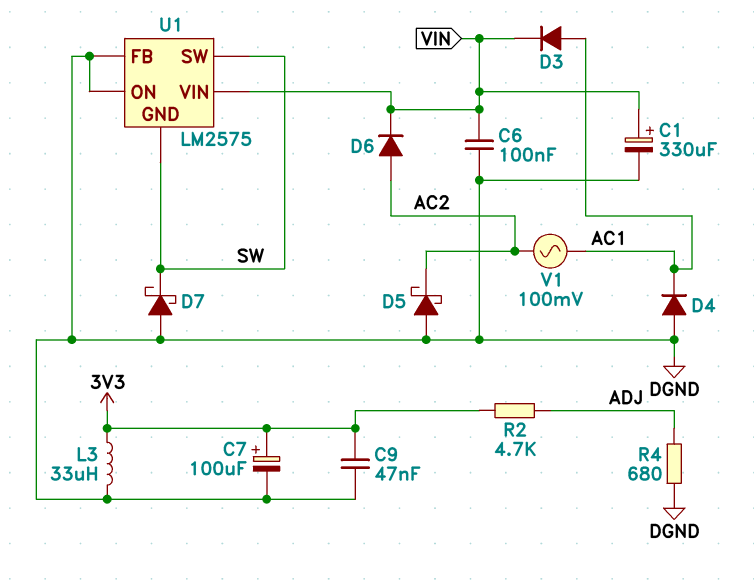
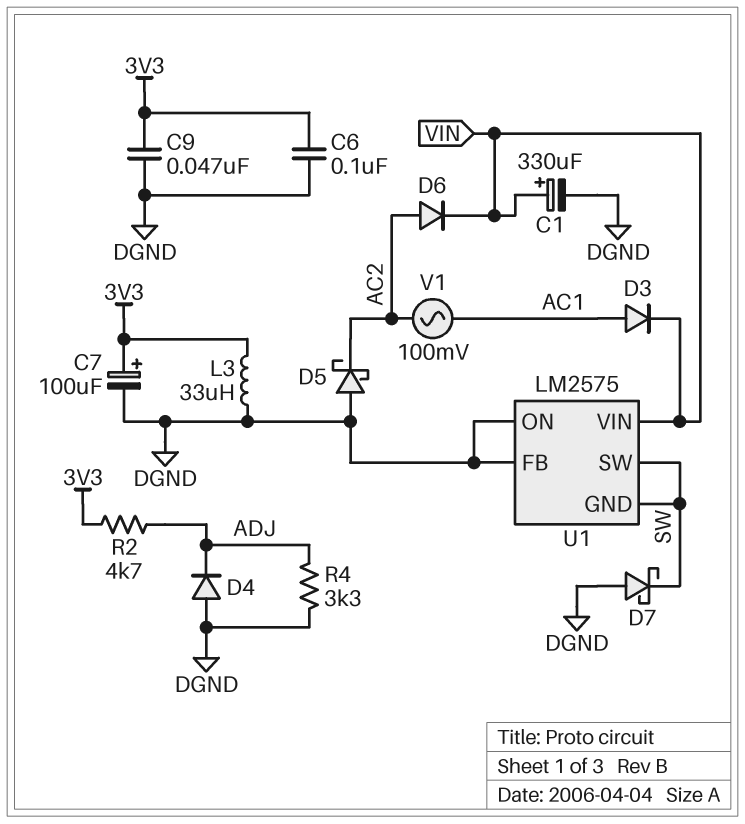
C6: 100nF (DGND, VIN) -> 100nF (3V3, DGND)
D4: diode (A DGND, K AC1) -> diode (A DGND, K ADJ)
R4: 680 (ADJ, DGND) -> 3.3k (ADJ, DGND)

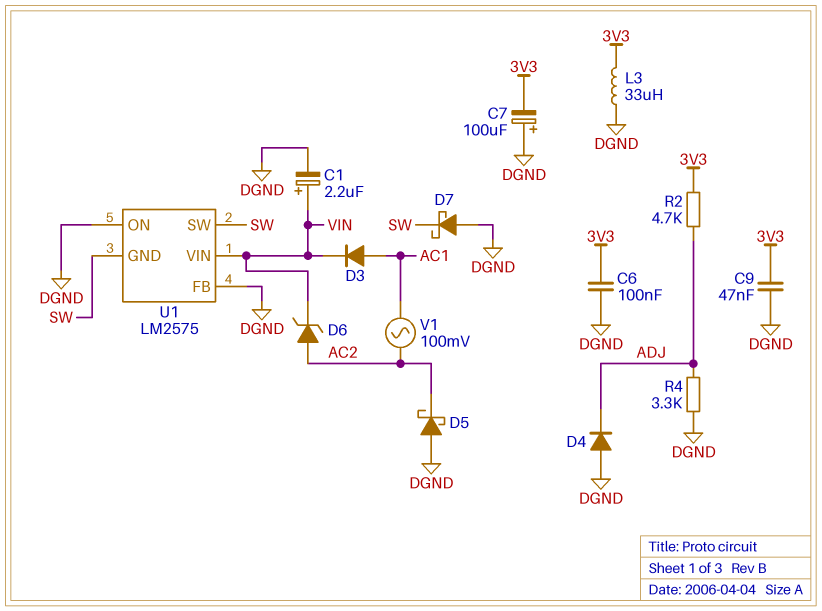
C1: 330uF (plus VIN, minus DGND) -> 2.2uF (plus VIN, minus DGND)
C7: 100uF (plus 3V3, minus DGND) -> 100uF (plus DGND, minus 3V3)
D6: diode (A AC2, K VIN) -> zener (A AC2, K VIN)

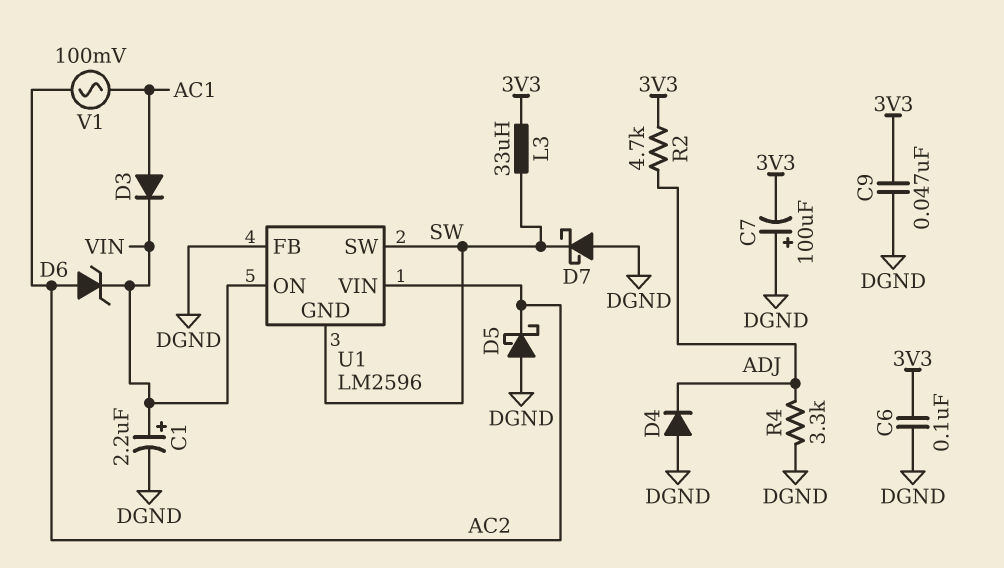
L3: 33uH (3V3, DGND) -> 33uH (3V3, SW)
U1: LM2575 -> LM2596
U1 pin ON: DGND -> VIN
U1 pin VIN: VIN -> AC2

